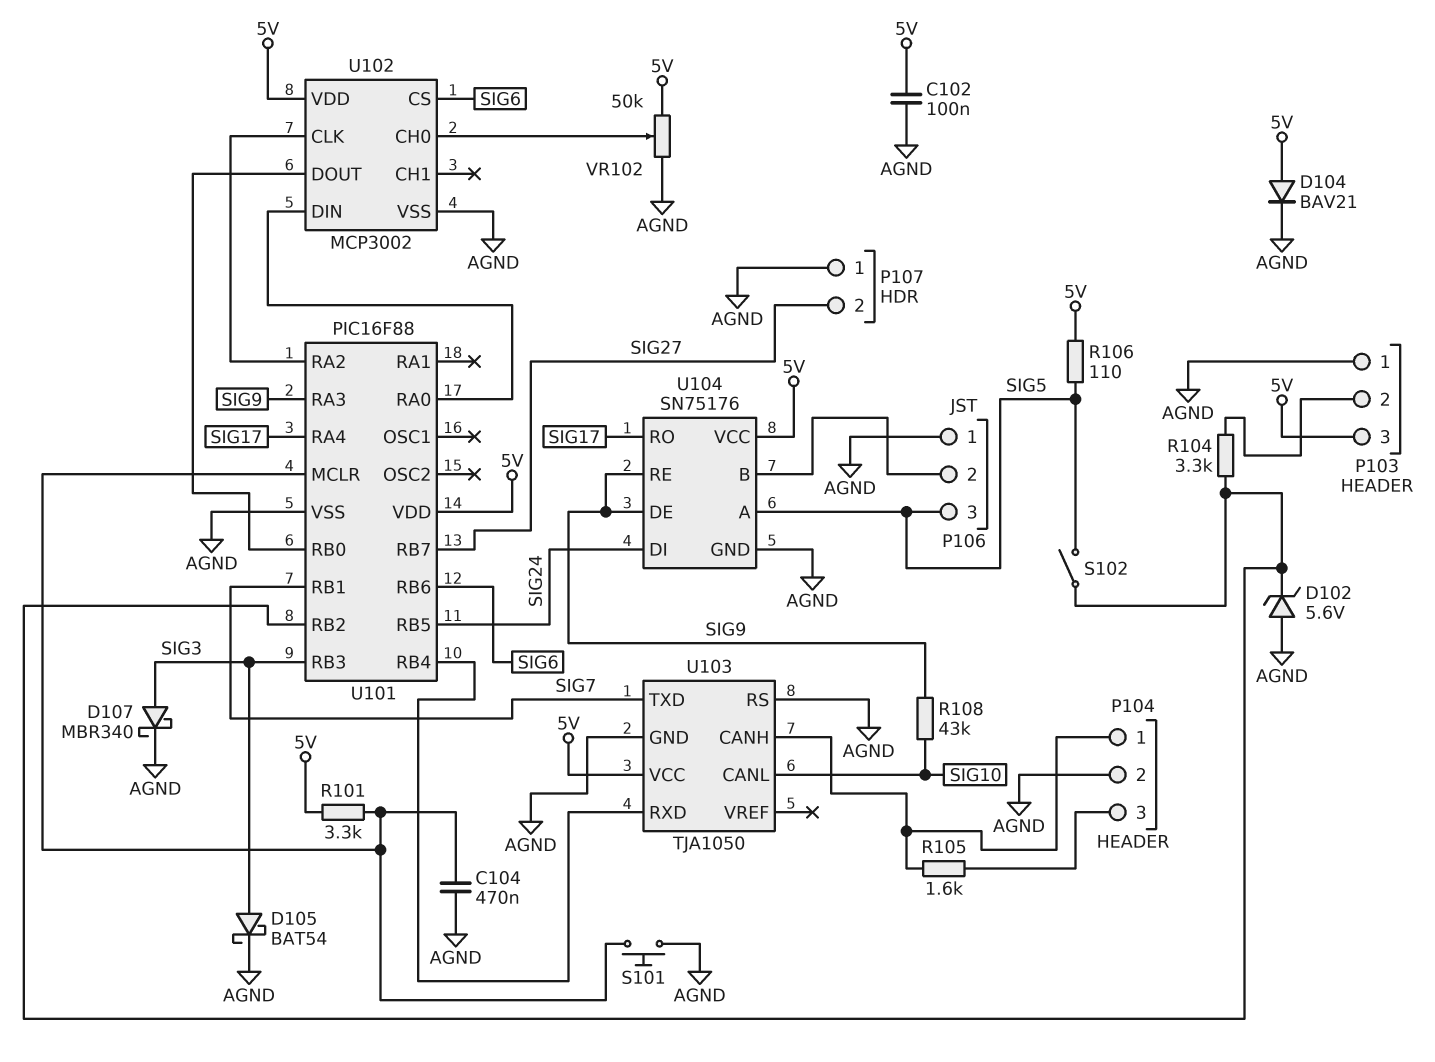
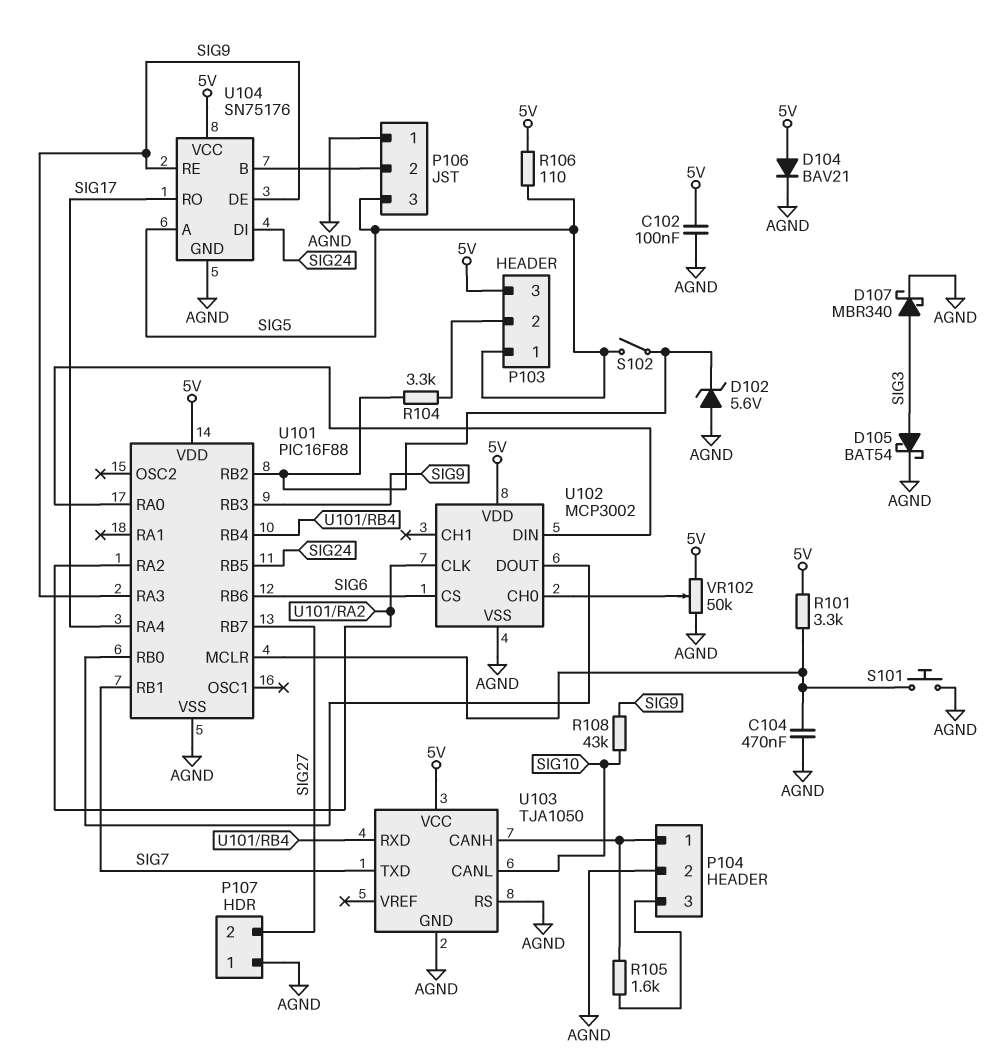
P103 pin 1: AGND -> SIG5
U101 pin RB3: SIG3 -> SIG9

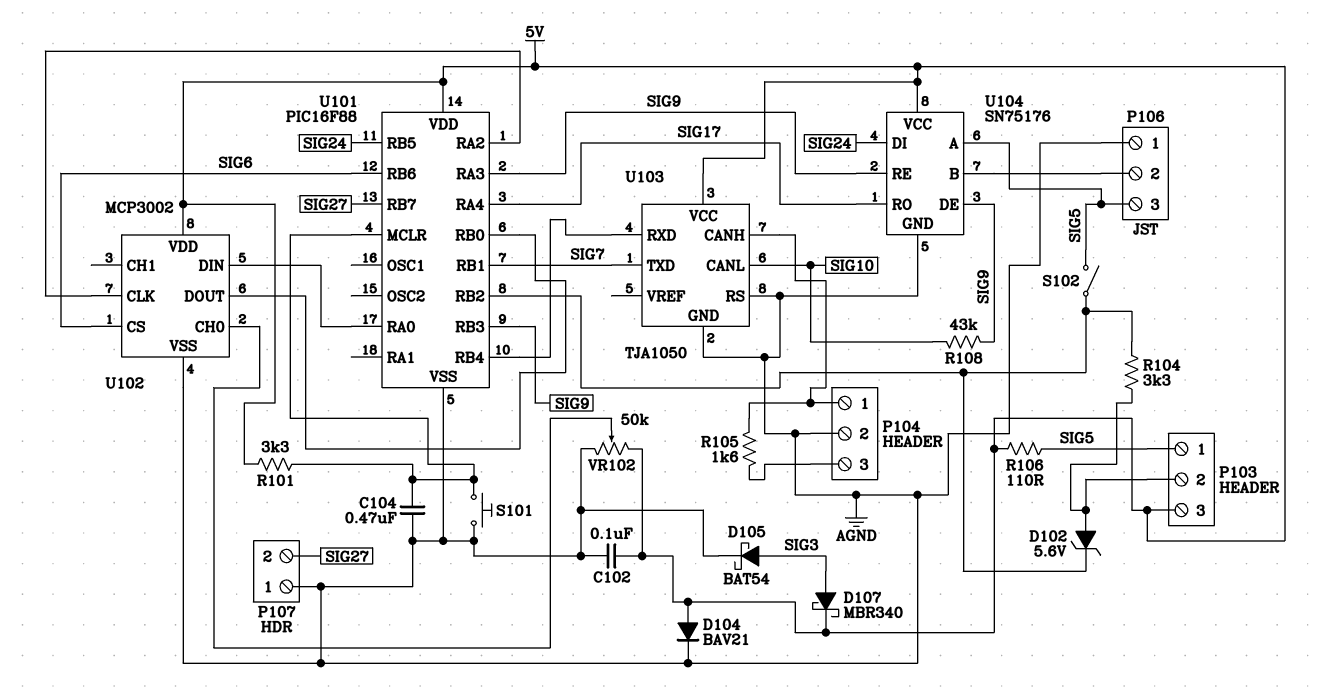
D102: zener 5.6V (A AGND, K U101/RB2) -> zener 5.6V (A P103/2, K U101/RB2)
D107: schottky MBR340 (A SIG3, K AGND) -> schottky MBR340 (A SIG3, K 5V)

